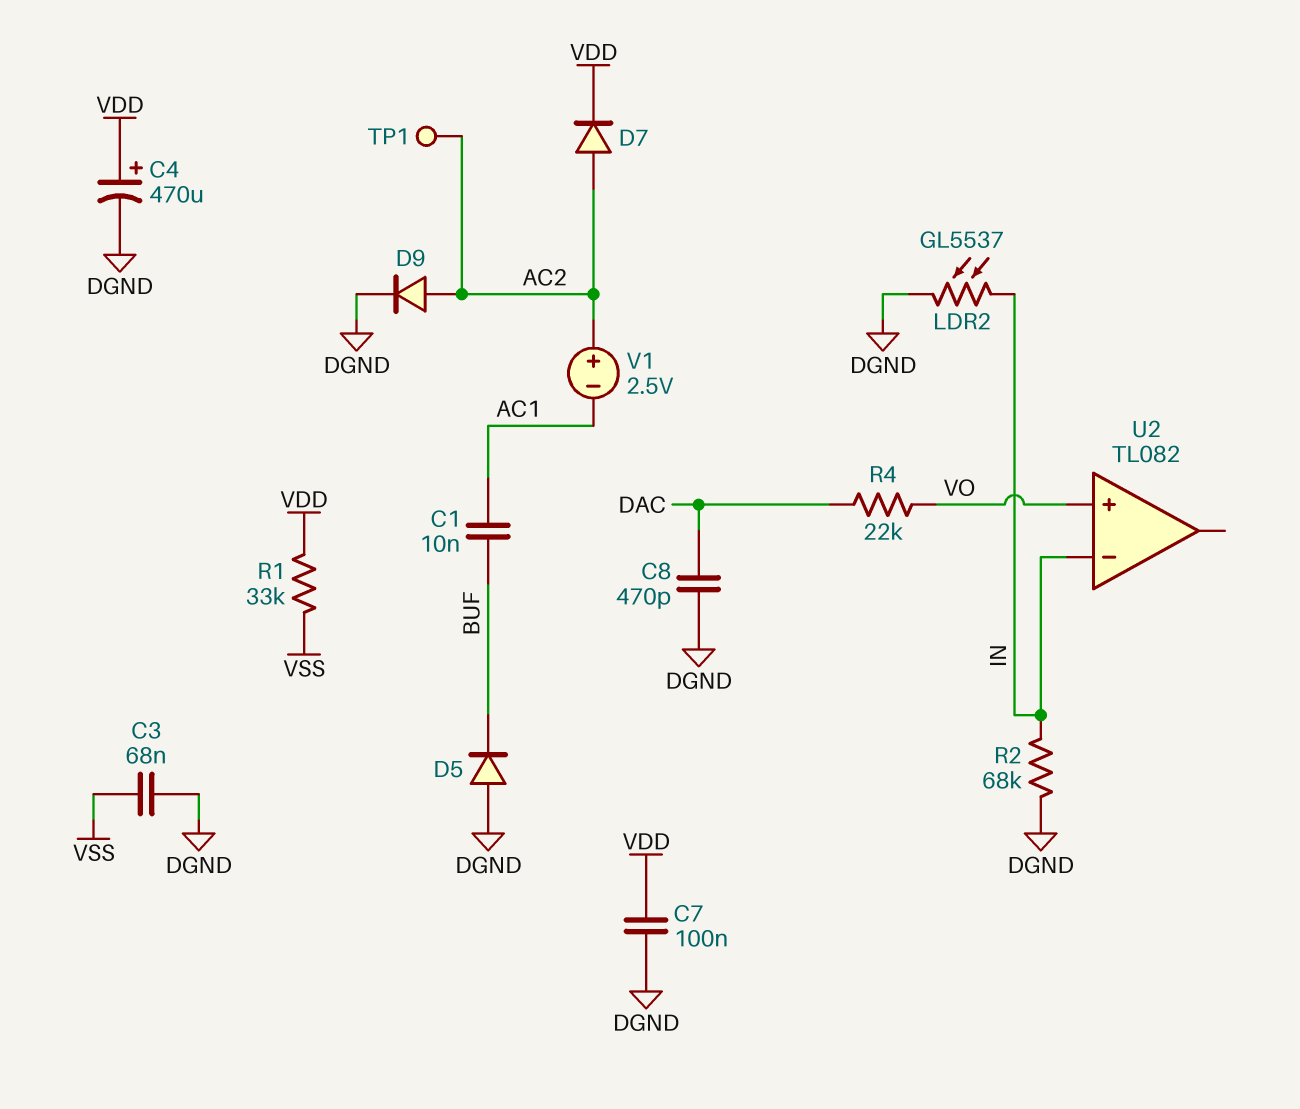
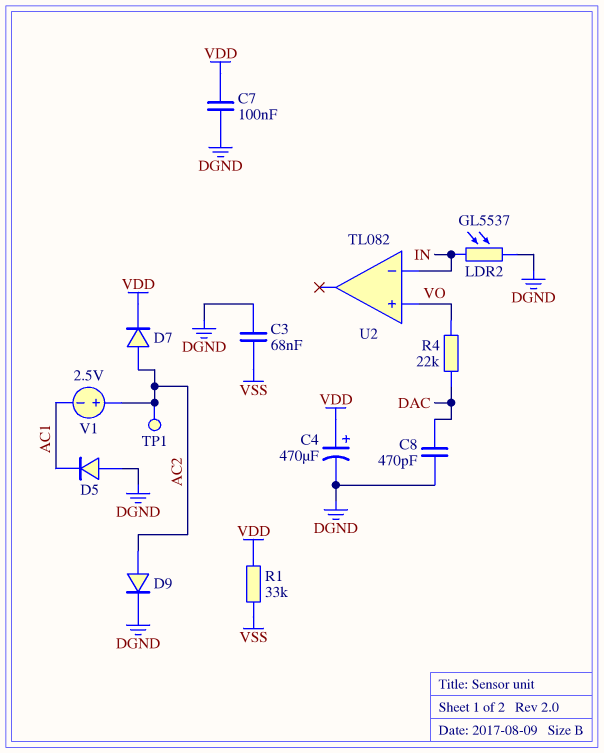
C1: 10nF (AC1, BUF) -> none
D5: diode (A DGND, K BUF) -> diode (A DGND, K AC1)
R2: 68k (DGND, IN) -> none

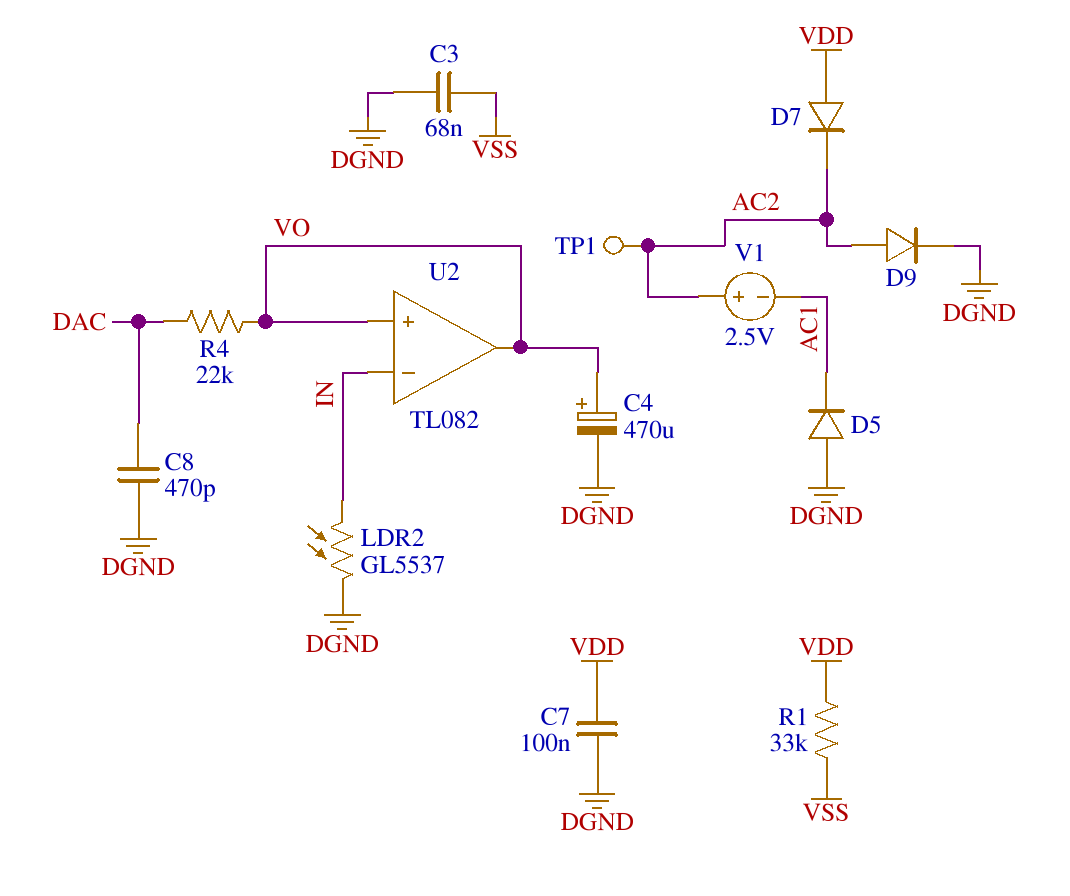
C4: 470uF (plus VDD, minus DGND) -> 470uF (plus VO, minus DGND)
D7: diode (A AC2, K VDD) -> diode (A VDD, K AC2)
U2 pin out: none -> VO

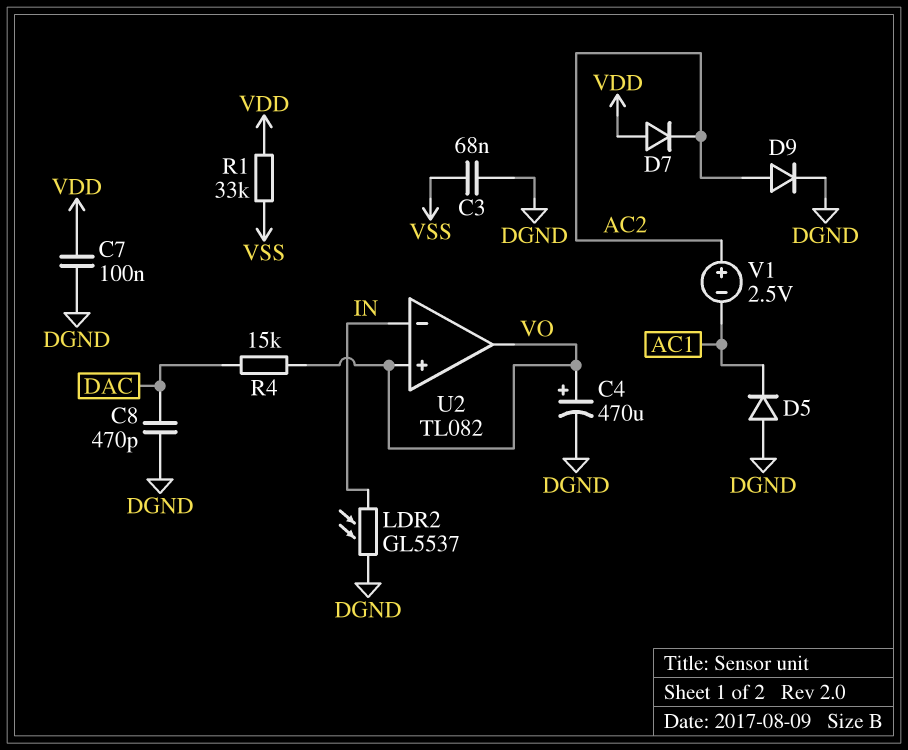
R4: 22k (DAC, VO) -> 15k (DAC, VO)
TP1: test point (AC2) -> none

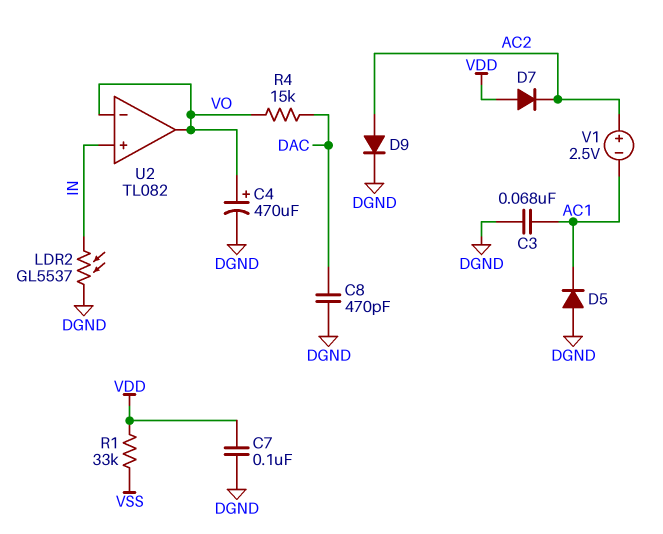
C3: 68nF (DGND, VSS) -> 68nF (AC1, DGND)
U2 pin in+: VO -> IN
U2 pin in-: IN -> VO

